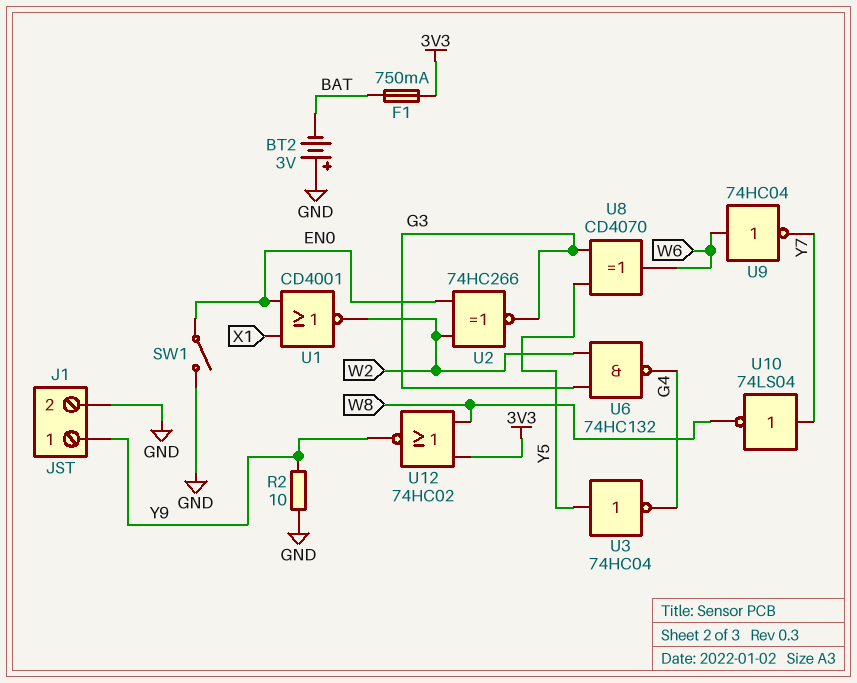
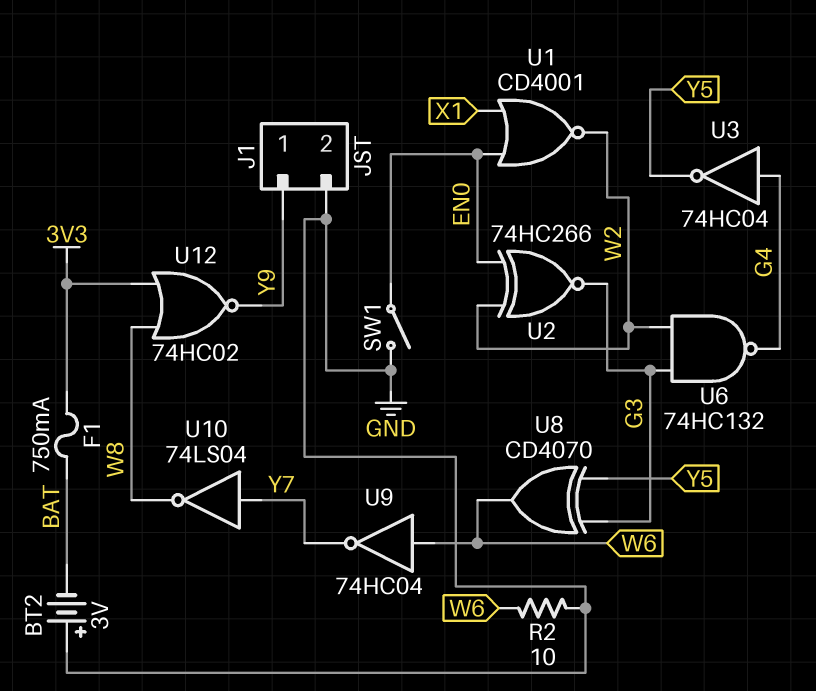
R2: 10 (GND, Y9) -> 10 (GND, W6)
U3: NOT 74HC04 (in Y5, out G4) -> NOT 74HC04 (in G4, out Y5)

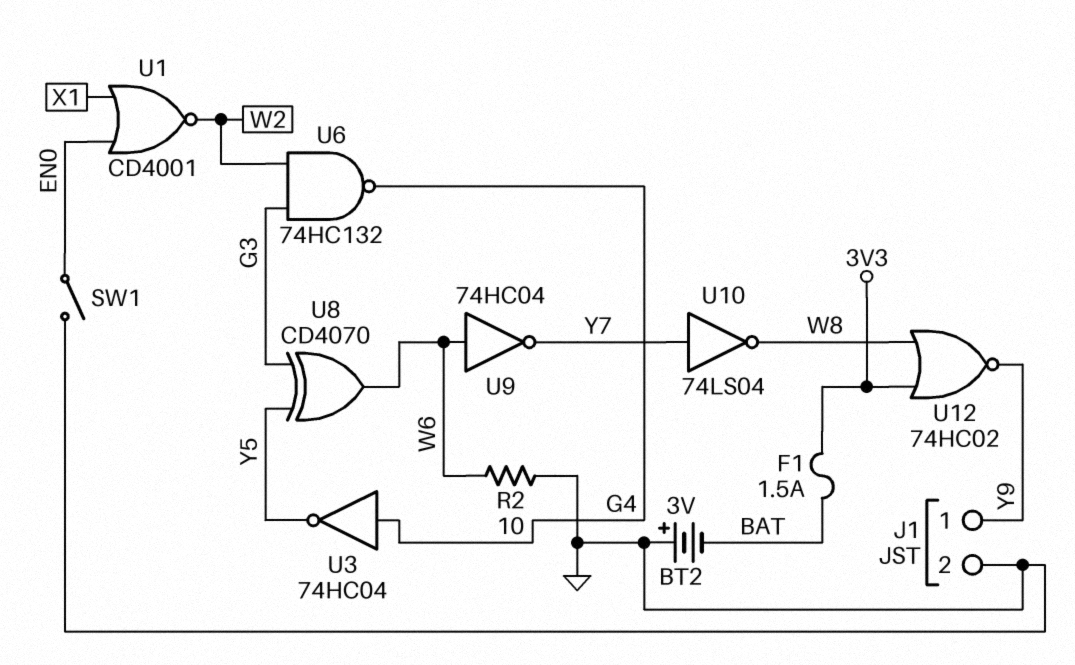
F1: 750mA (3V3, BAT) -> 1.5A (3V3, BAT)
U2: XNOR 74HC266 (in EN0, in W2, out G3) -> none

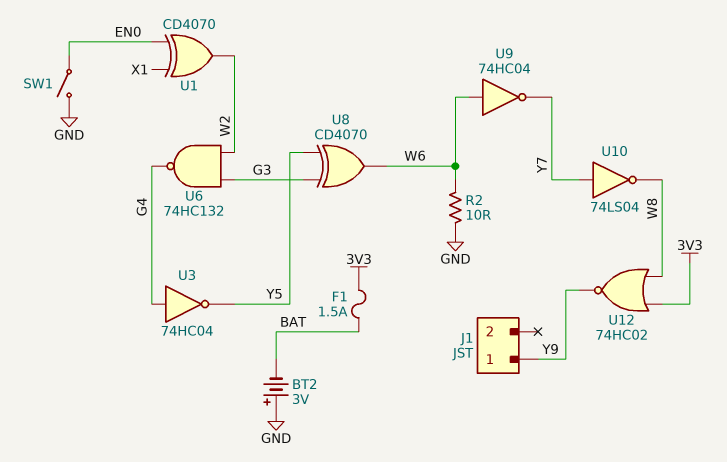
J1 pin 2: GND -> none
U1: NOR CD4001 (in EN0, in X1, out W2) -> XOR CD4070 (in EN0, in X1, out W2)

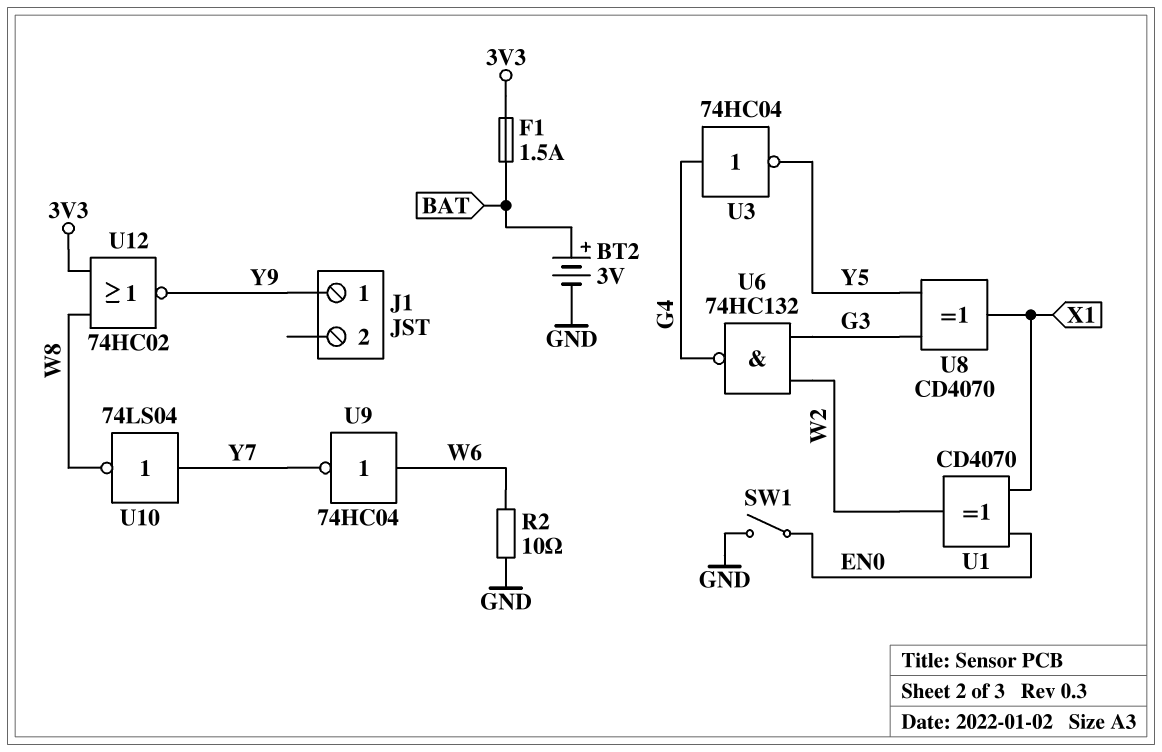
BT2: 3V (plus GND, minus BAT) -> 3V (plus BAT, minus GND)
U8: XOR CD4070 (in G3, in Y5, out W6) -> XOR CD4070 (in G3, in Y5, out X1)

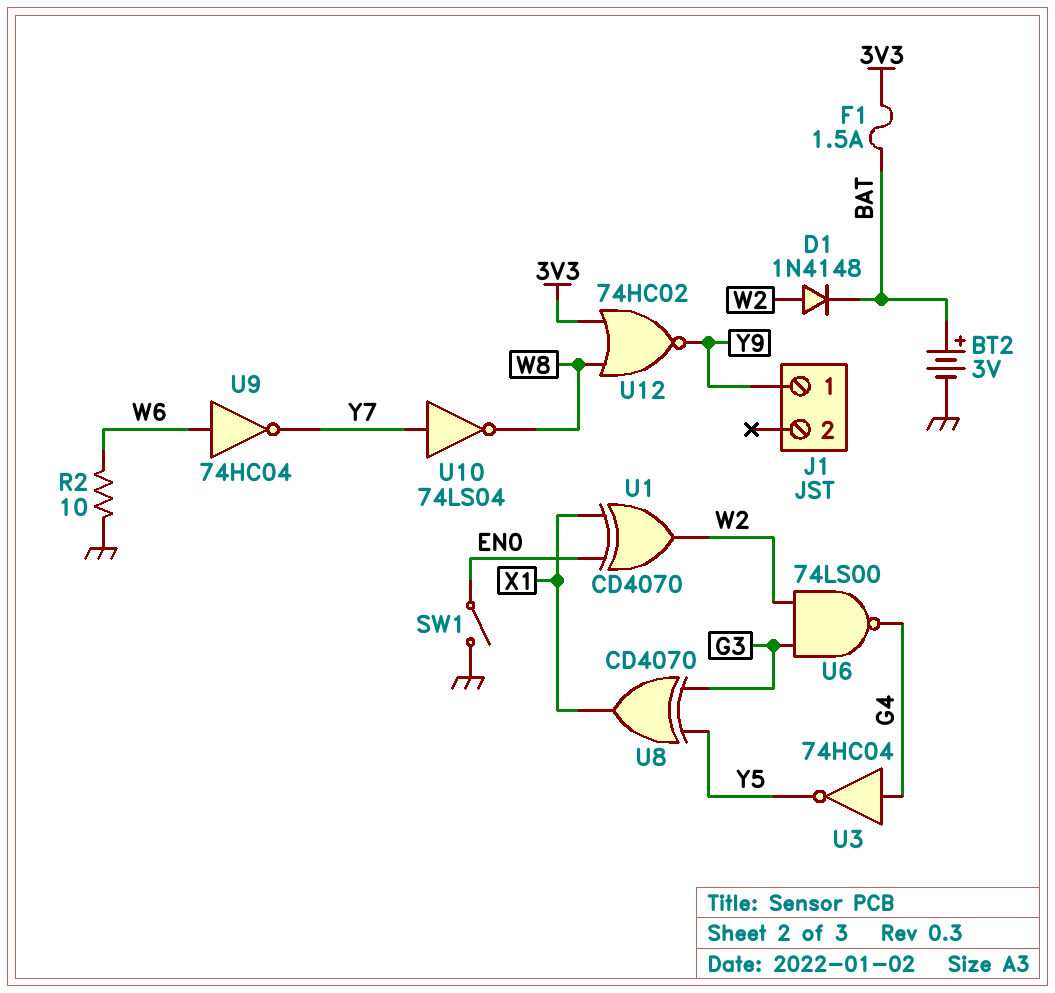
D1: none -> diode 1N4148 (A W2, K BAT)
U6: NAND 74HC132 (in G3, in W2, out G4) -> NAND 74LS00 (in G3, in W2, out G4)

